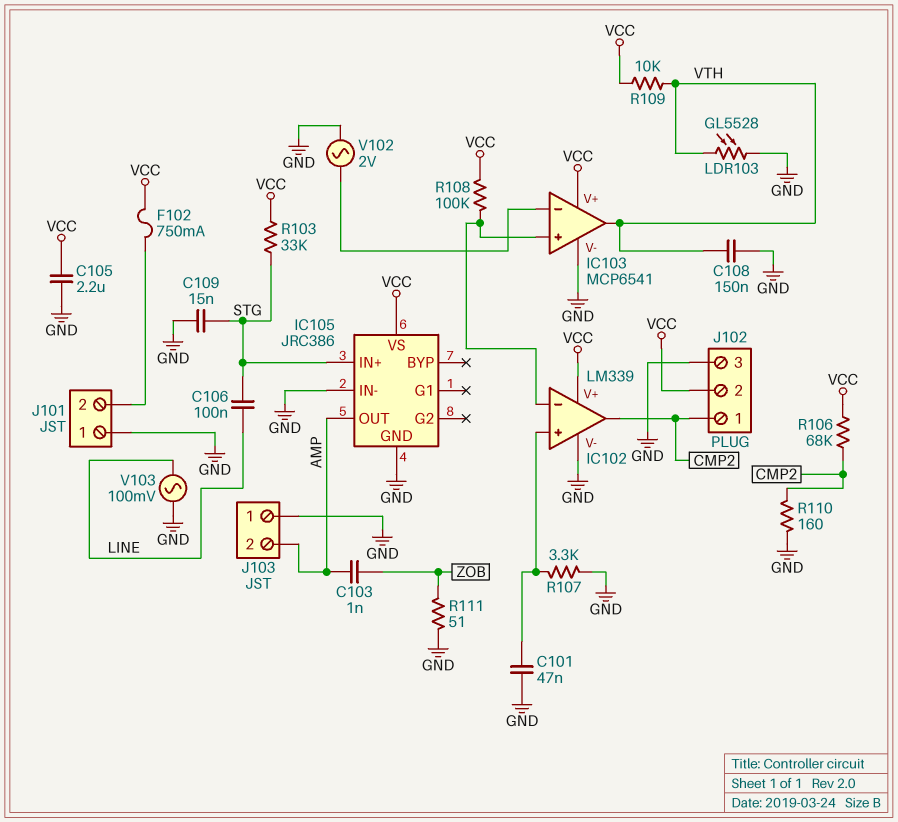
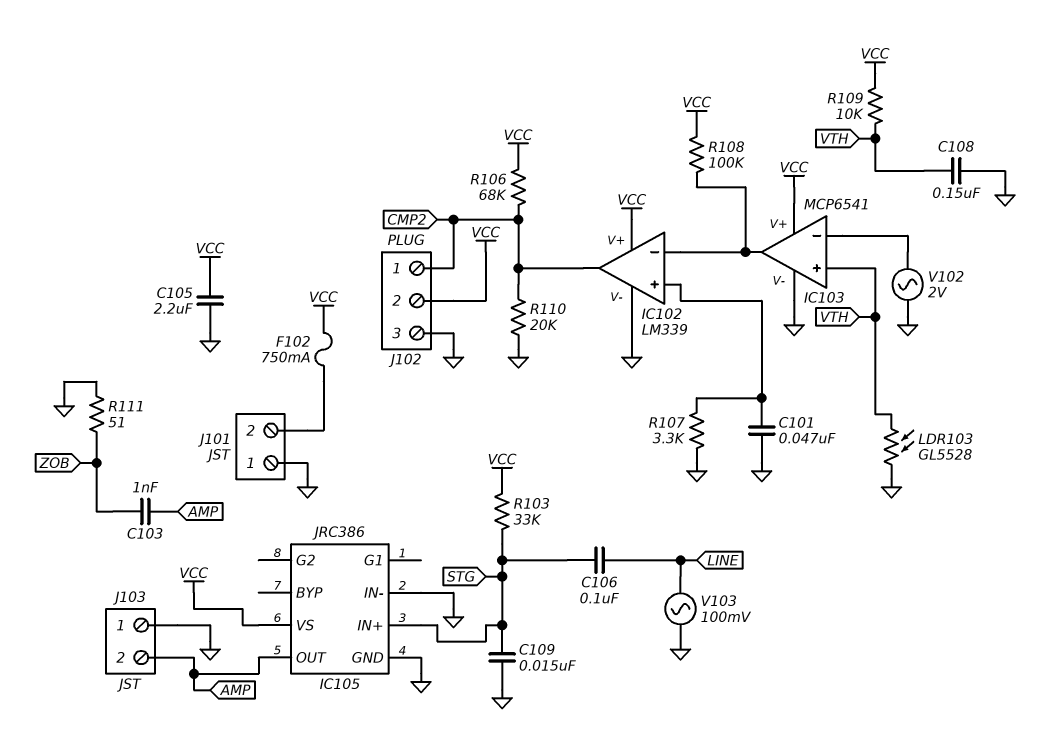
IC103 pin in+: IC102/in- -> VTH
IC103 pin out: VTH -> IC102/in-
R110: 160 (CMP2, GND) -> 20k (CMP2, GND)

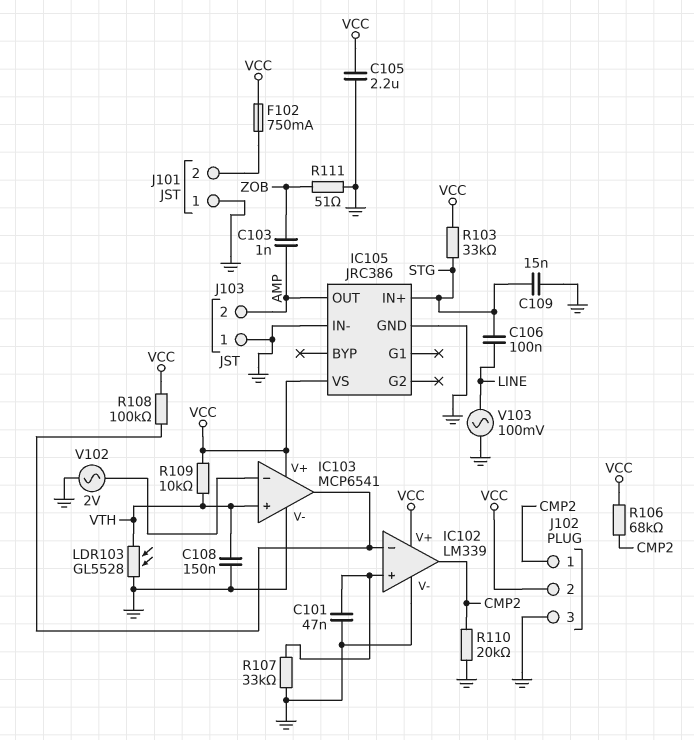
R107: 3.3k (GND, IC102/in+) -> 33k (GND, IC102/in+)

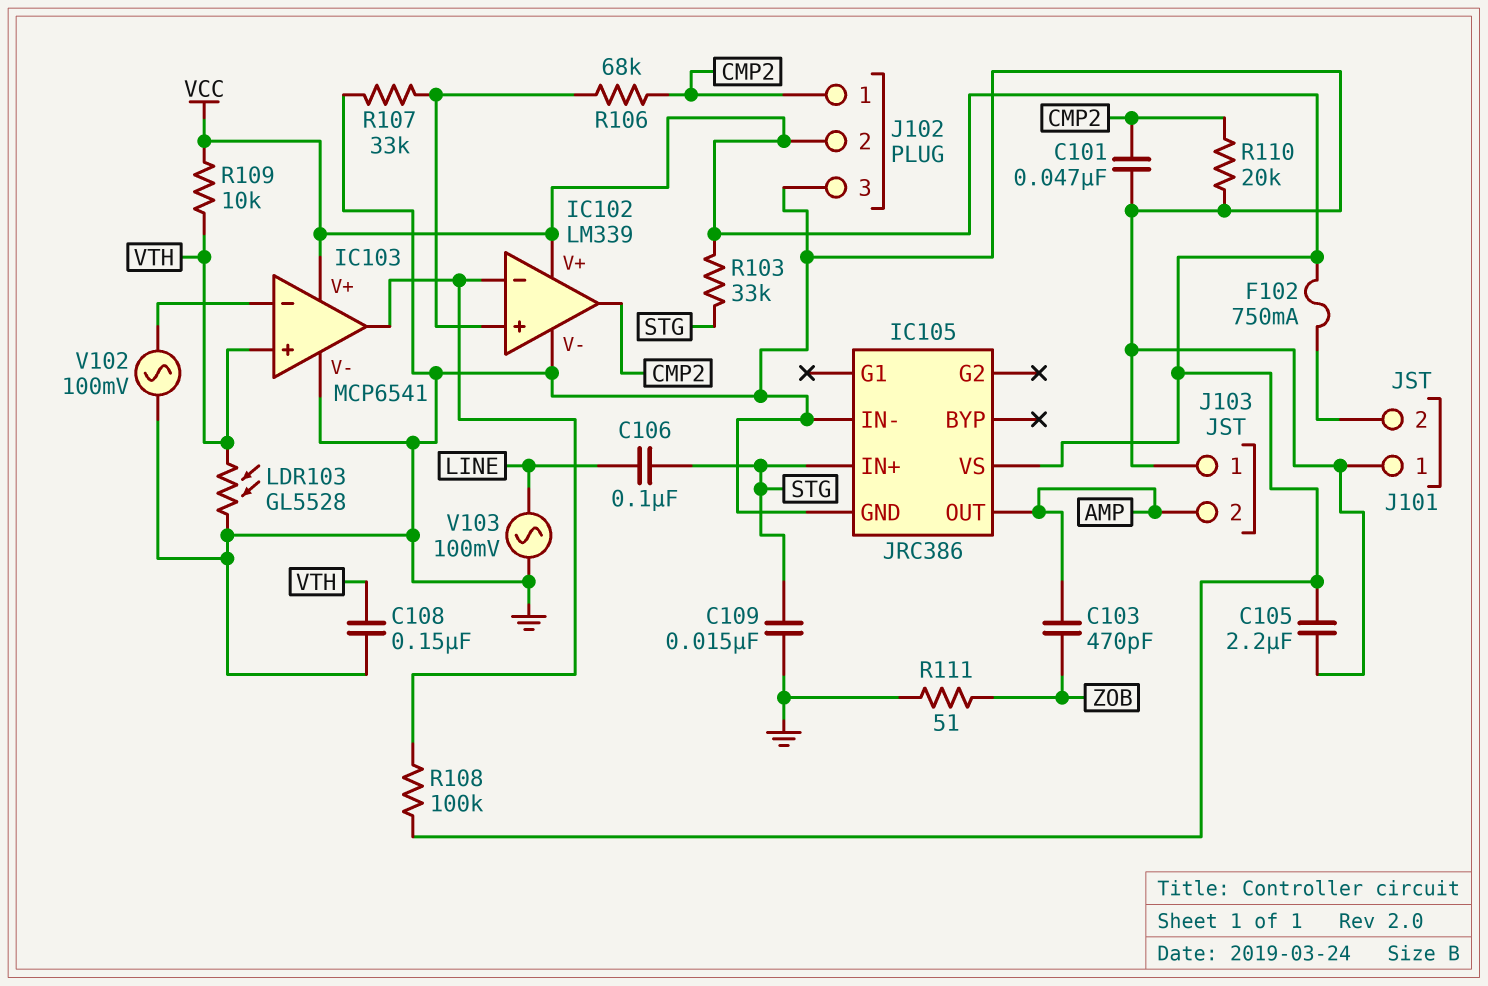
C101: 47nF (GND, IC102/in+) -> 47nF (CMP2, GND)
C103: 1nF (AMP, ZOB) -> 470pF (AMP, ZOB)
R106: 68k (CMP2, VCC) -> 68k (CMP2, IC102/in+)
V102: AC 2V (GND, IC103/in-) -> AC 100mV (GND, IC103/in-)

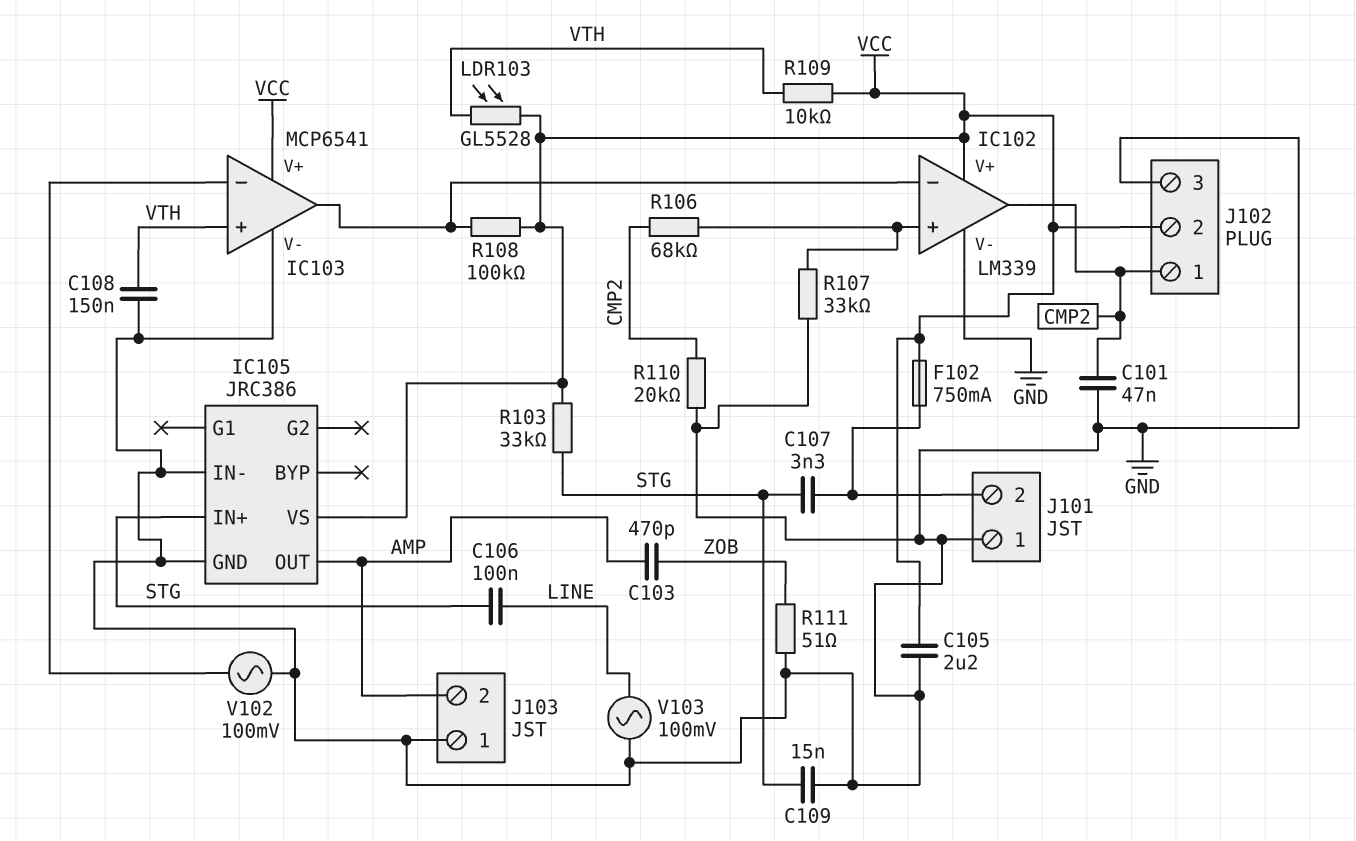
C107: none -> 3.3nF (J101/2, STG)
LDR103: GL5528 (GND, VTH) -> GL5528 (VCC, VTH)

